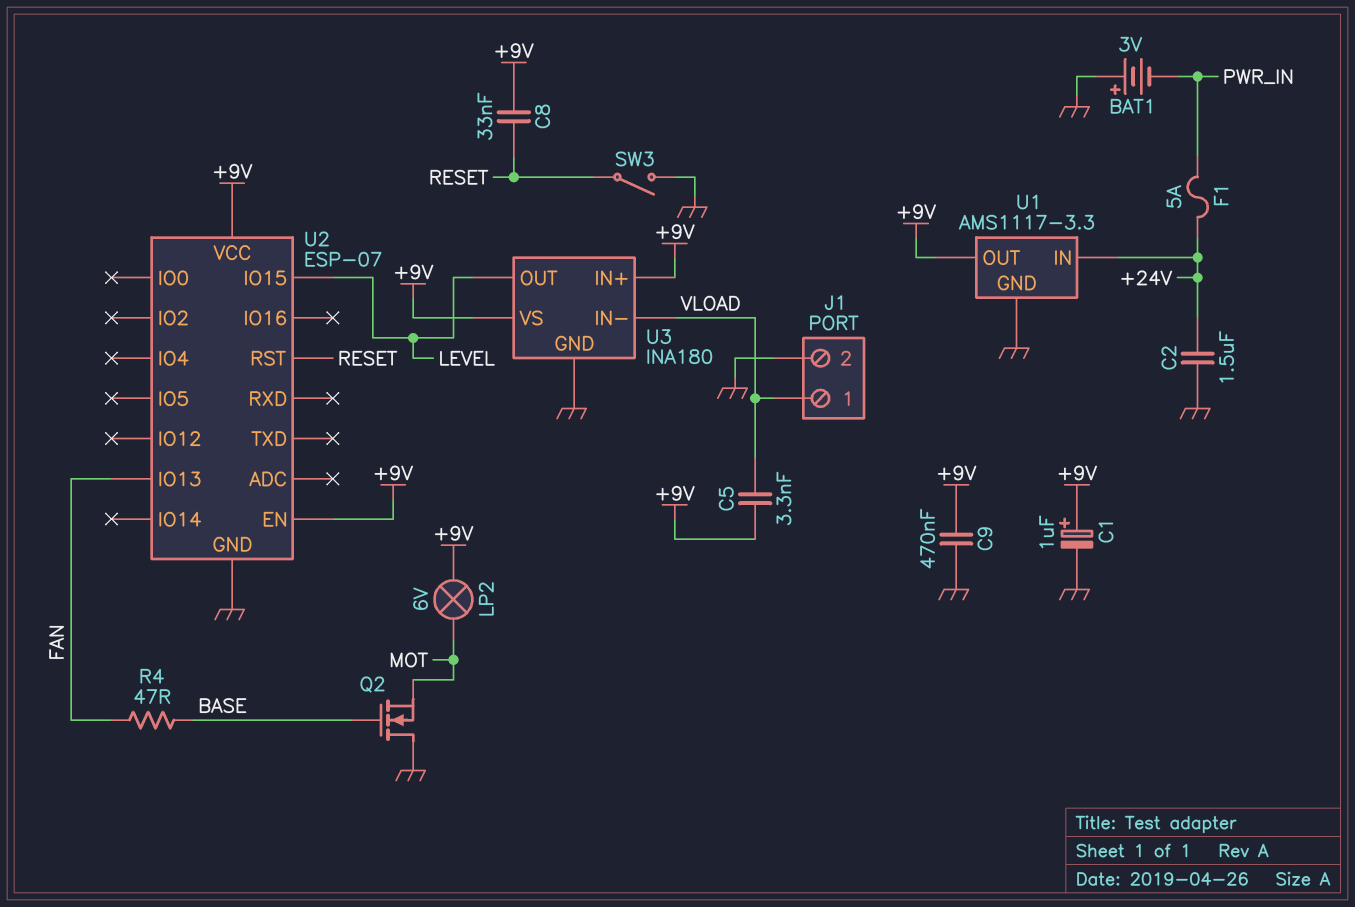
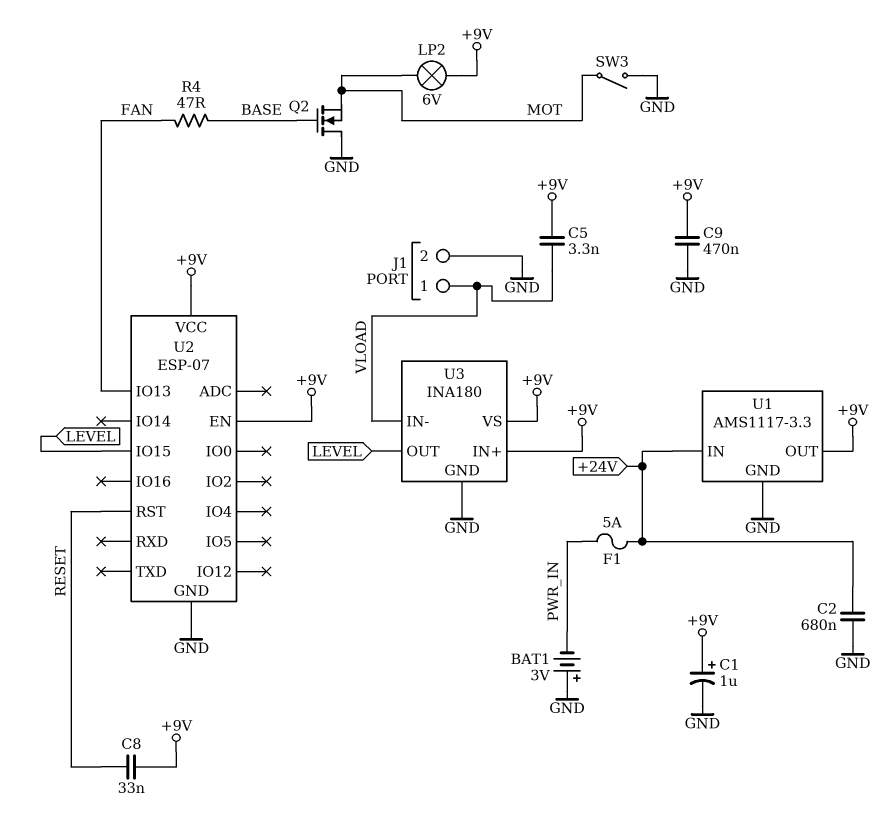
C2: 1.5uF (+24V, GND) -> 680nF (+24V, GND)
SW3: switch (GND, RESET) -> switch (GND, MOT)

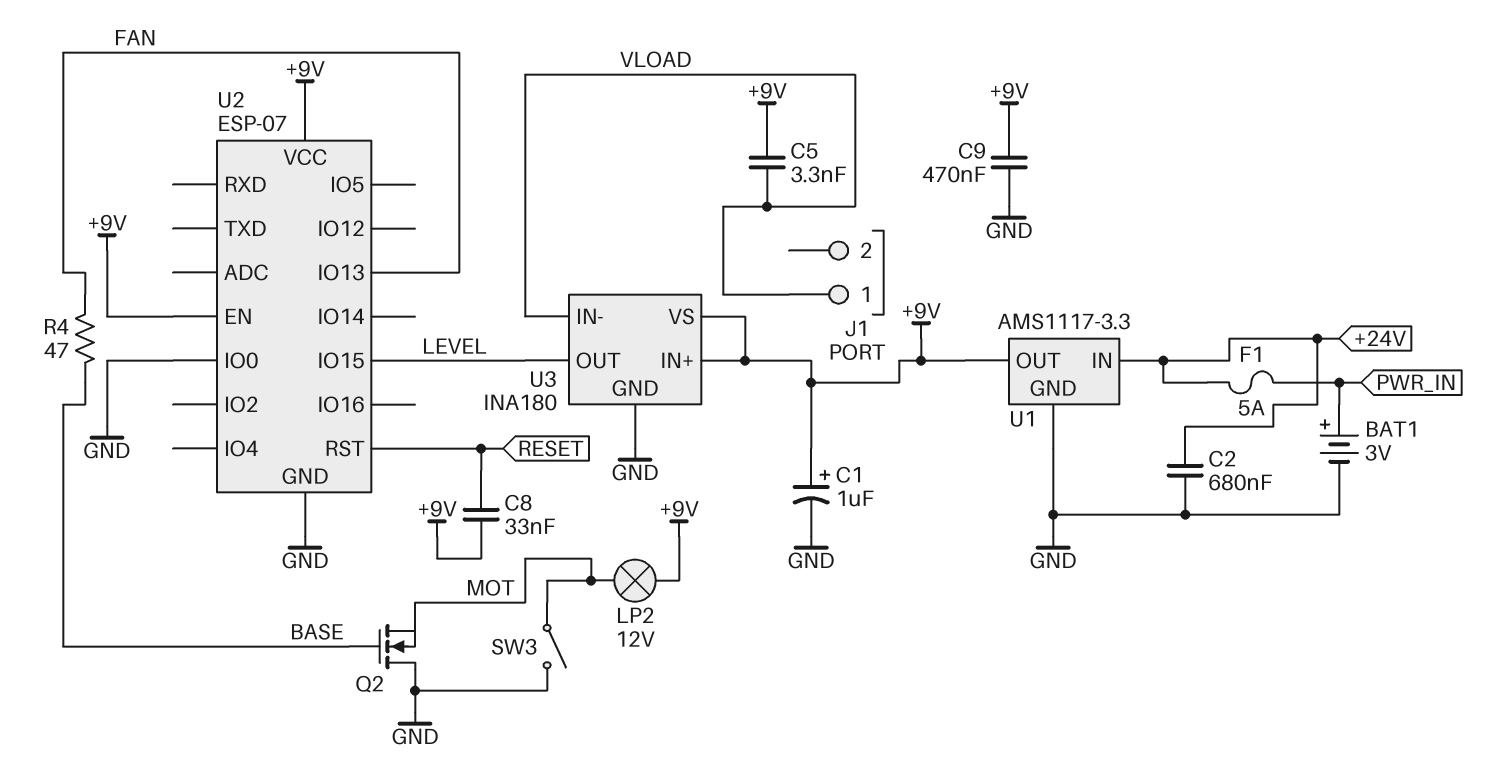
BAT1: 3V (plus GND, minus PWR_IN) -> 3V (plus PWR_IN, minus GND)
J1 pin 2: GND -> none
LP2: lamp 6V (+9V, MOT) -> lamp 12V (+9V, MOT)
U2 pin IO0: none -> GND

